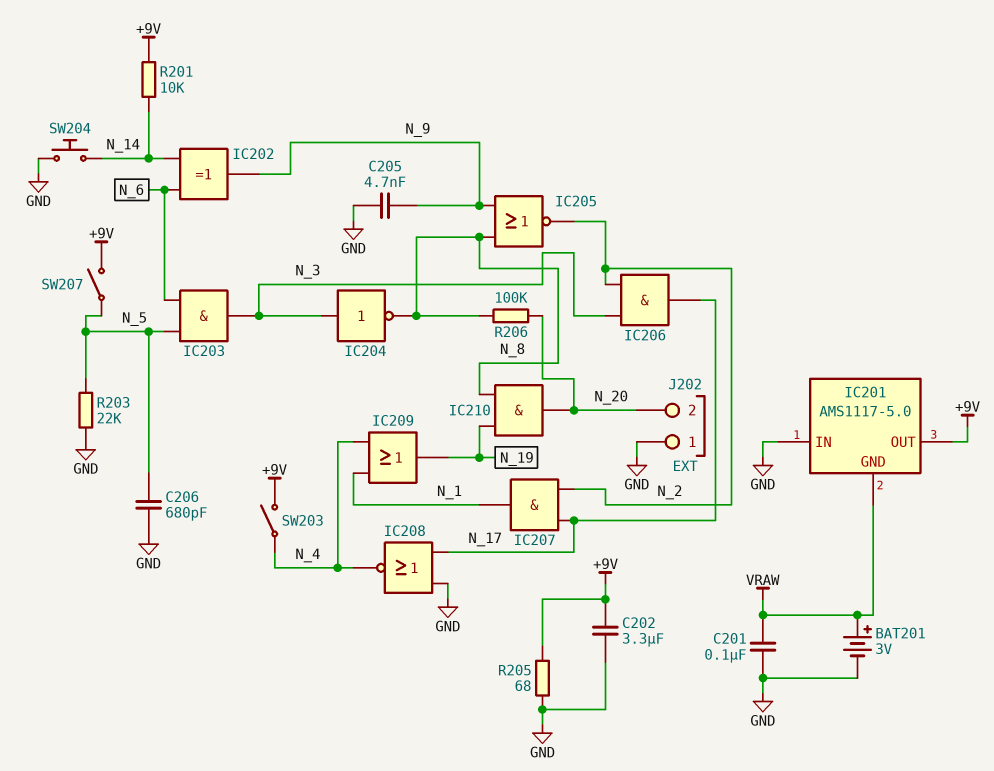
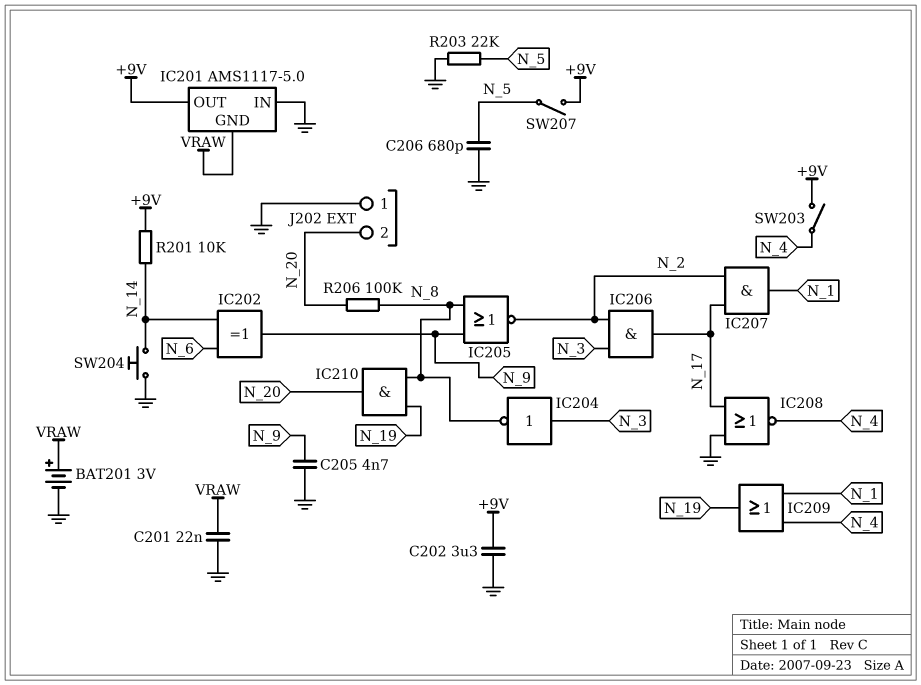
C201: 100nF (GND, VRAW) -> 22nF (GND, VRAW)
IC203: AND (in N_5, in N_6, out N_3) -> none
R205: 68 (+9V, GND) -> none

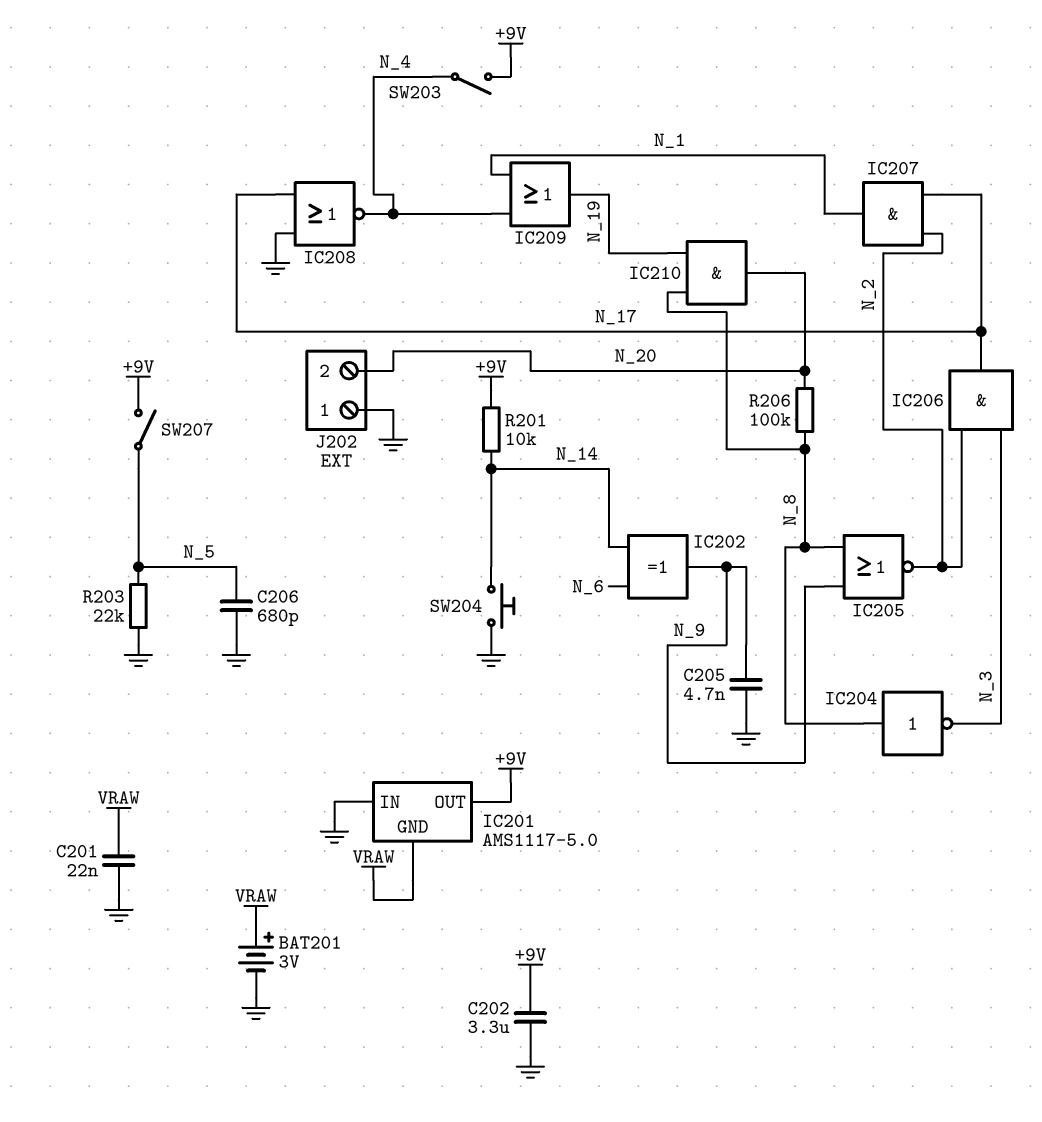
IC204: NOT (in N_3, out N_8) -> NOT (in N_8, out N_3)

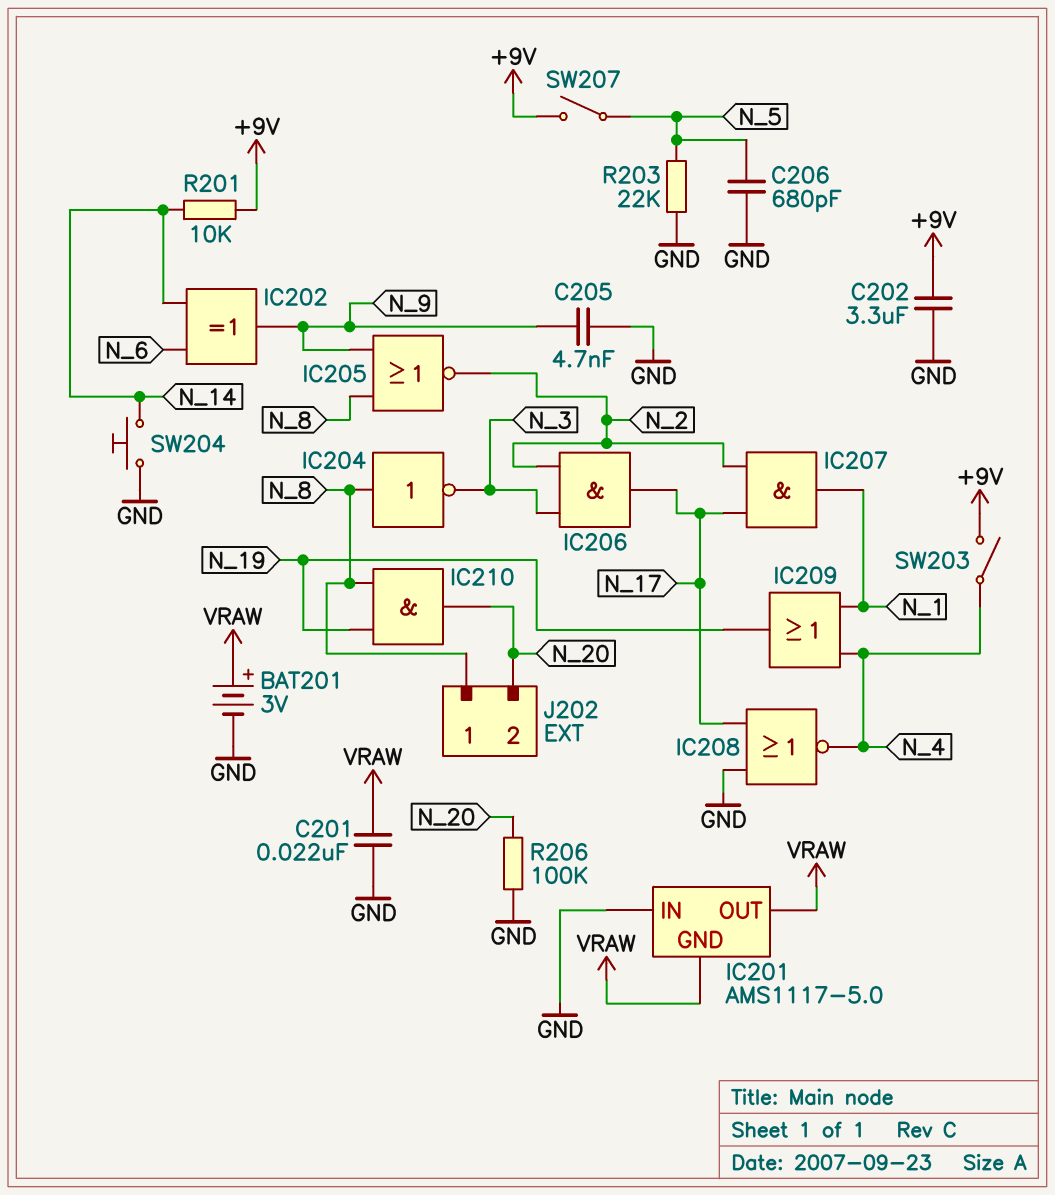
IC201 pin OUT: +9V -> VRAW
J202 pin 1: GND -> N_8
R206: 100k (N_8, N_20) -> 100k (GND, N_20)

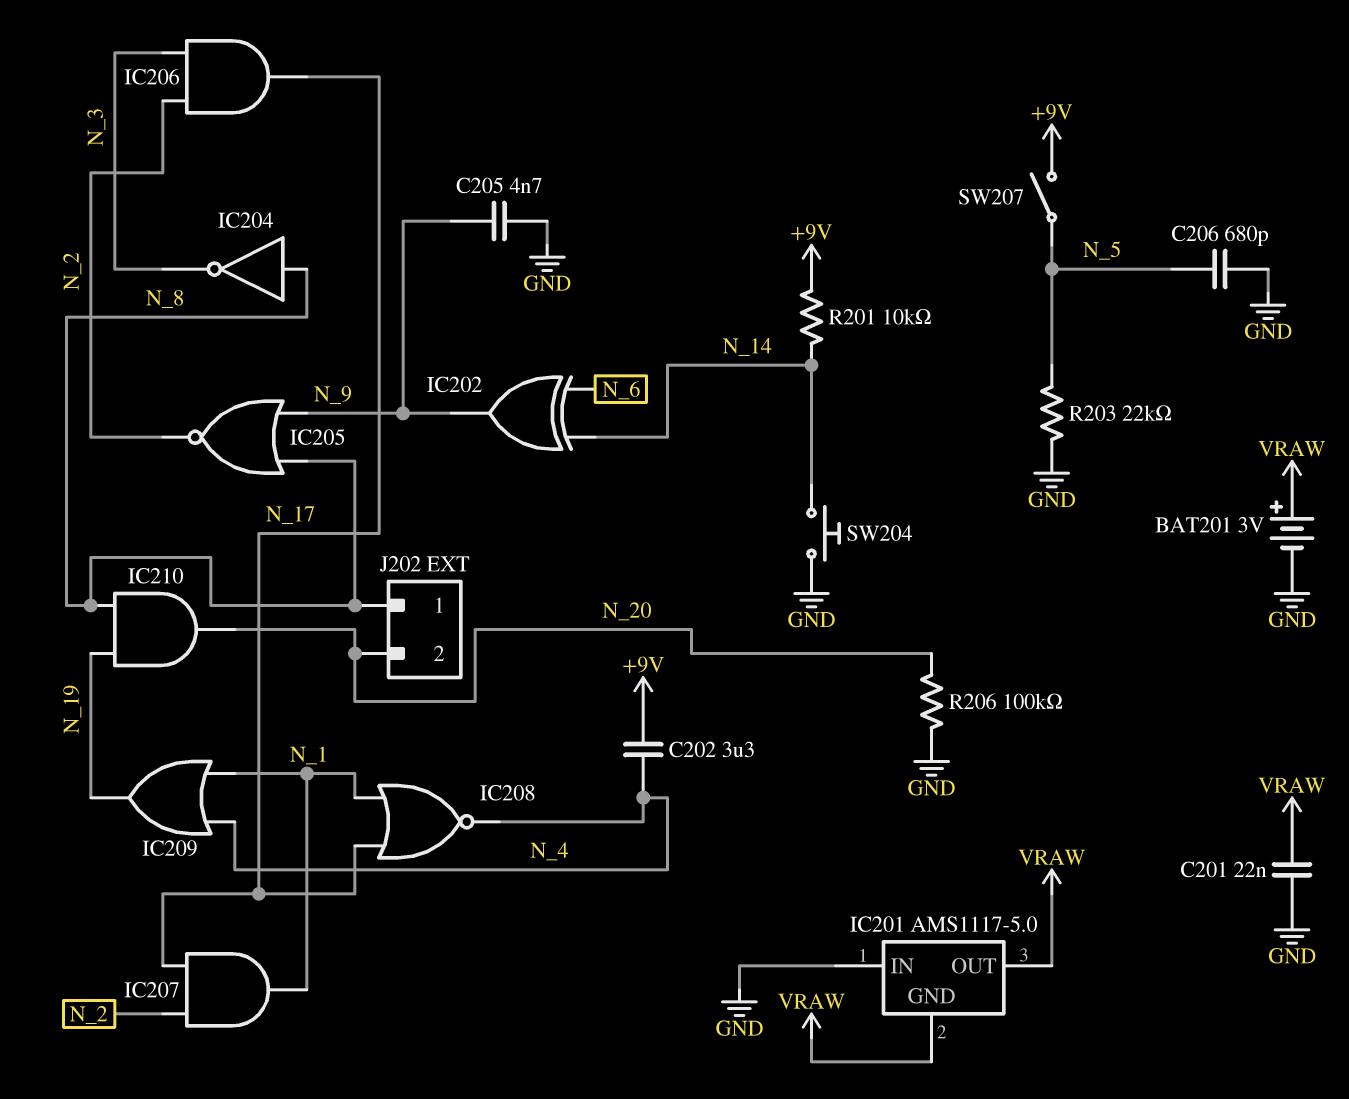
C202: 3.3uF (+9V, GND) -> 3.3uF (+9V, N_4)
IC208: NOR (in GND, in N_17, out N_4) -> NOR (in N_1, in N_17, out N_4)
SW203: switch (+9V, N_4) -> none

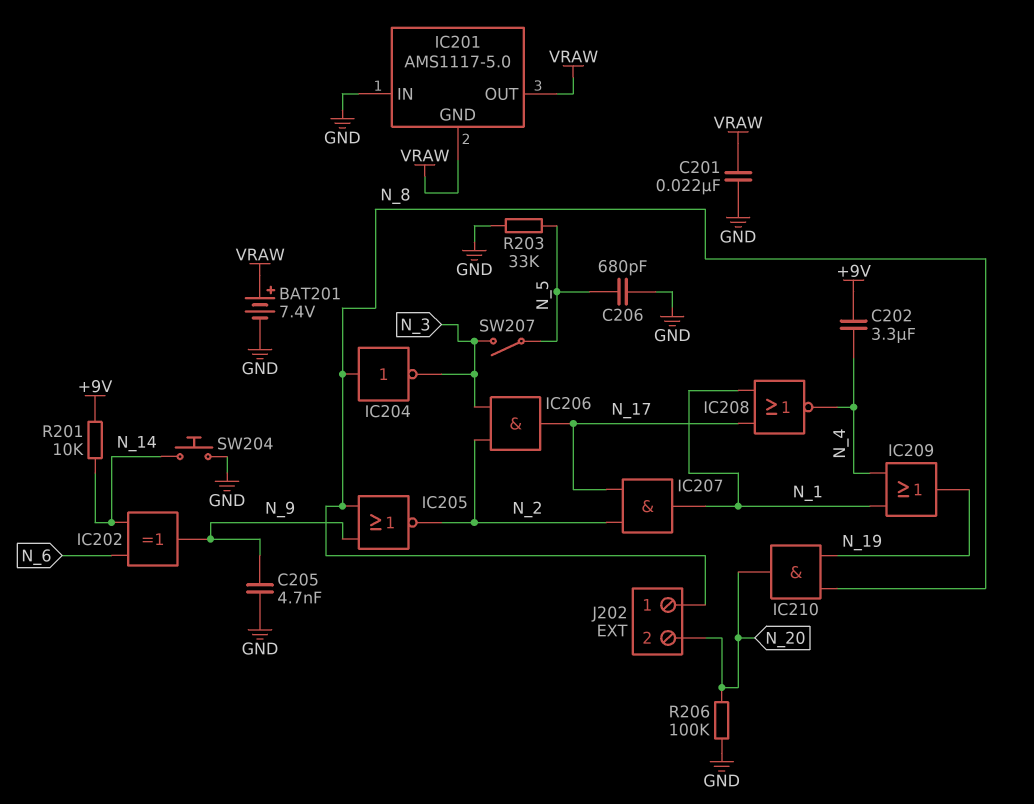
BAT201: 3V (plus VRAW, minus GND) -> 7.4V (plus VRAW, minus GND)
R203: 22k (GND, N_5) -> 33k (GND, N_5)
SW207: switch (+9V, N_5) -> switch (N_3, N_5)

